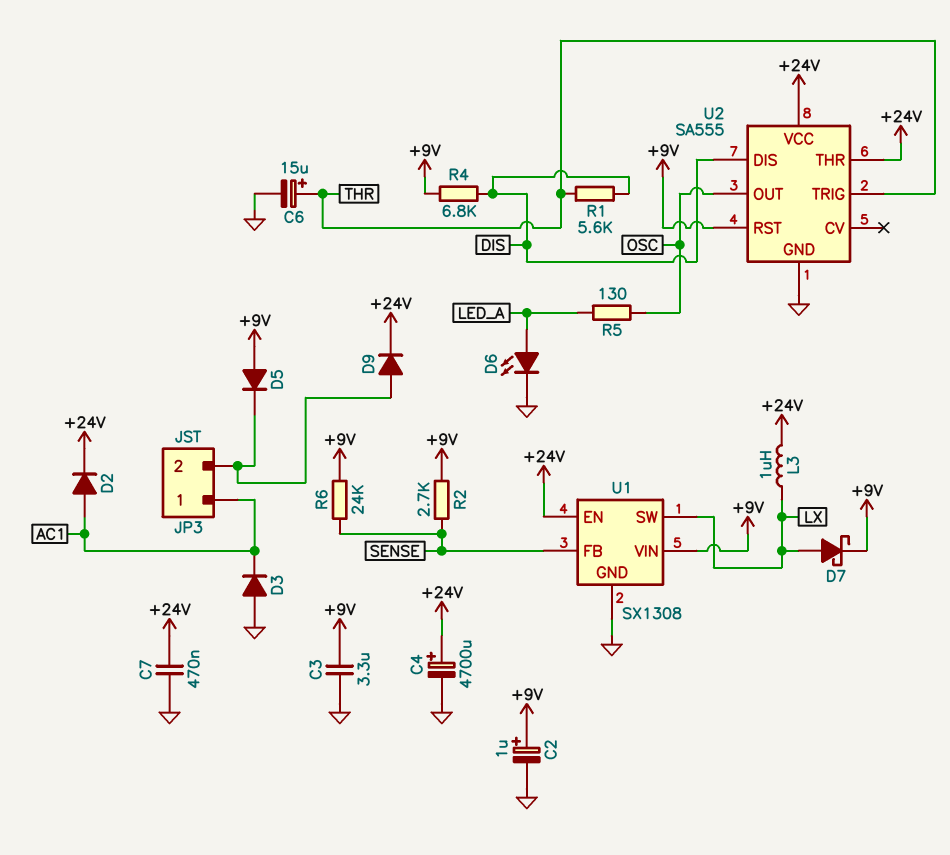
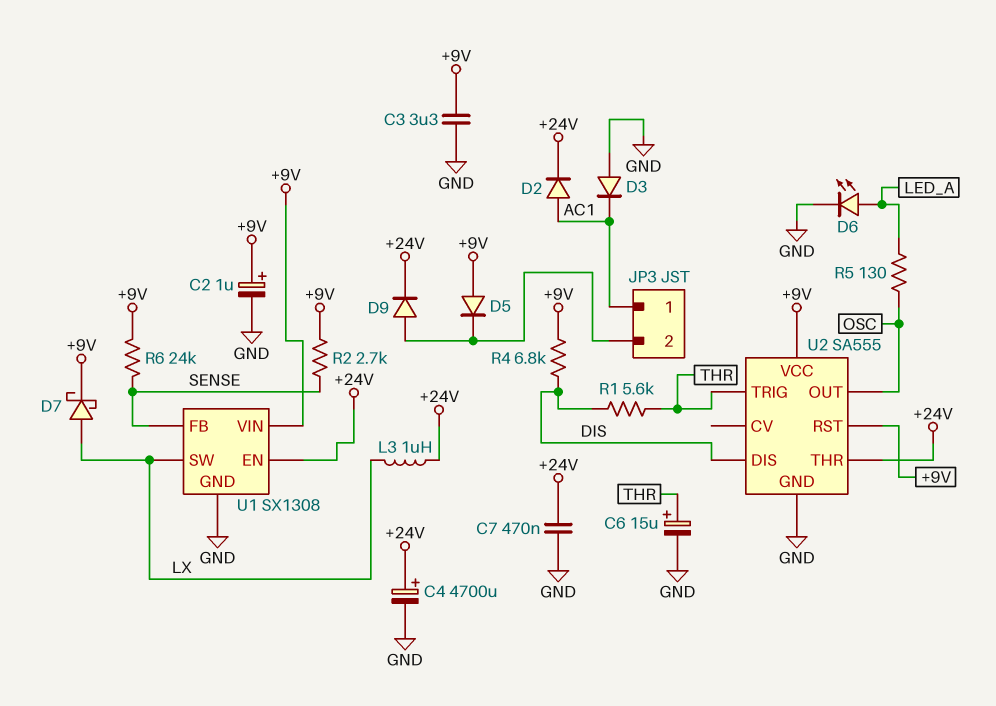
U2 pin VCC: +24V -> +9V

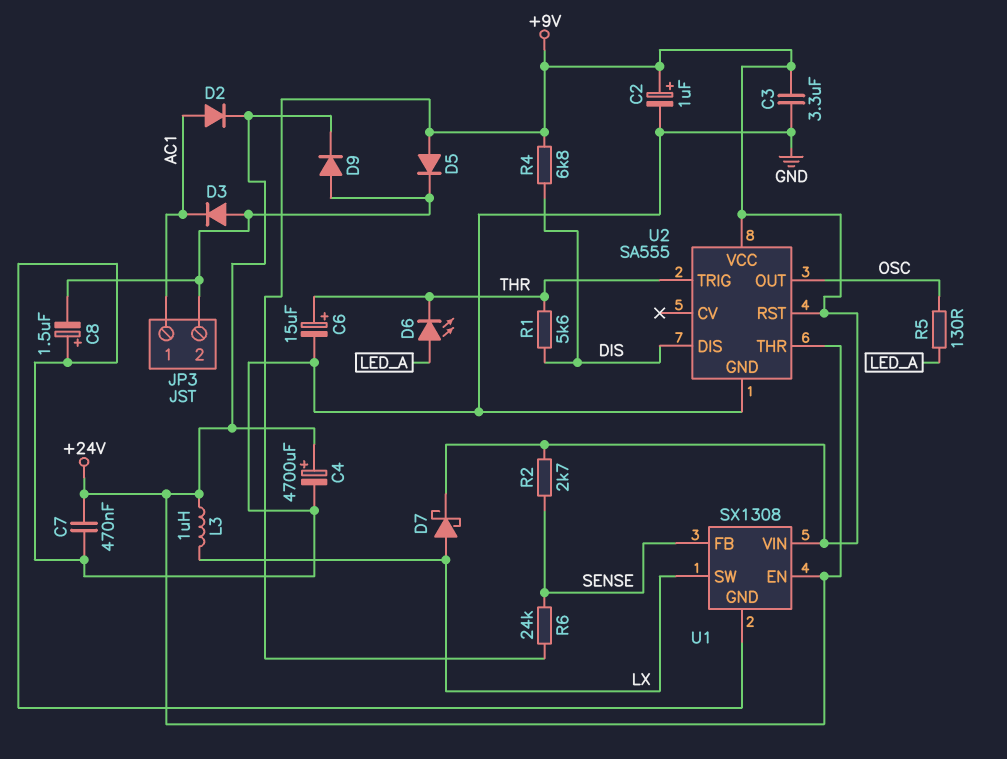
C8: none -> 1.5uF (plus GND, minus JP3/2)
D3: diode (A GND, K AC1) -> diode (A JP3/2, K AC1)
D6: LED (A LED_A, K GND) -> LED (A LED_A, K THR)

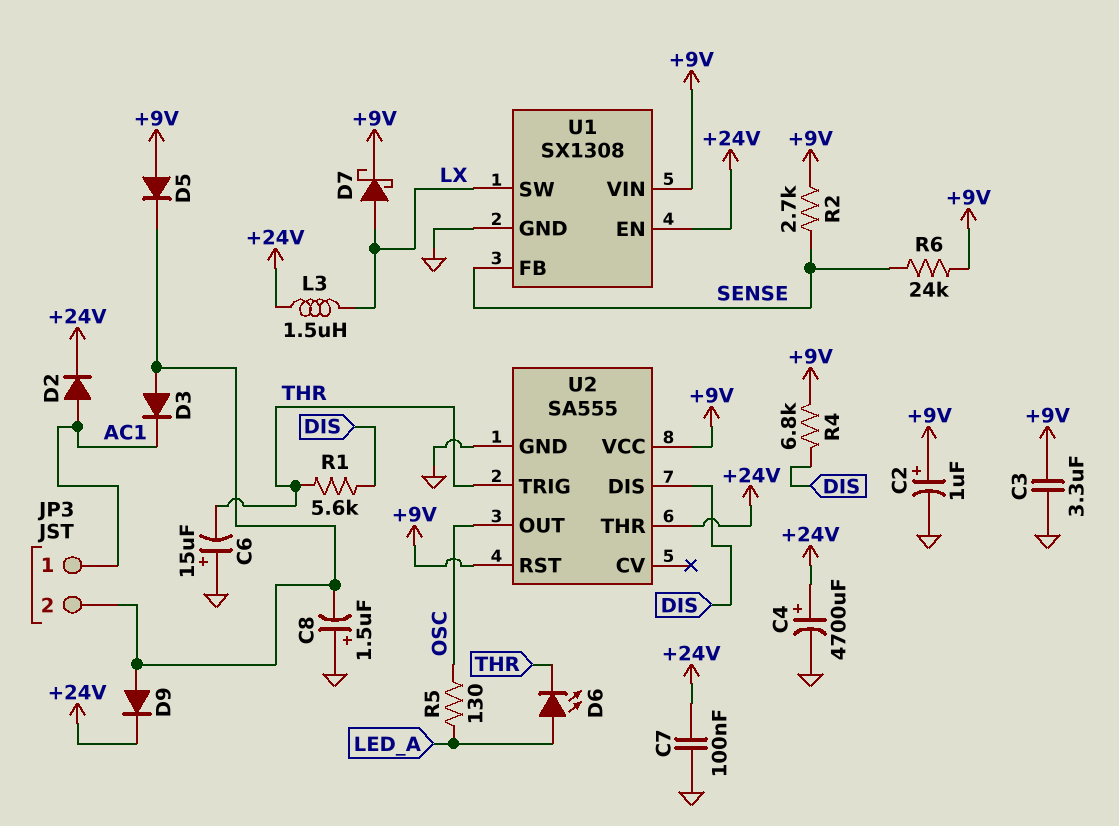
C6: 15uF (plus THR, minus GND) -> 15uF (plus GND, minus THR)
C7: 470nF (+24V, GND) -> 100nF (+24V, GND)
L3: 1uH (+24V, LX) -> 1.5uH (+24V, LX)

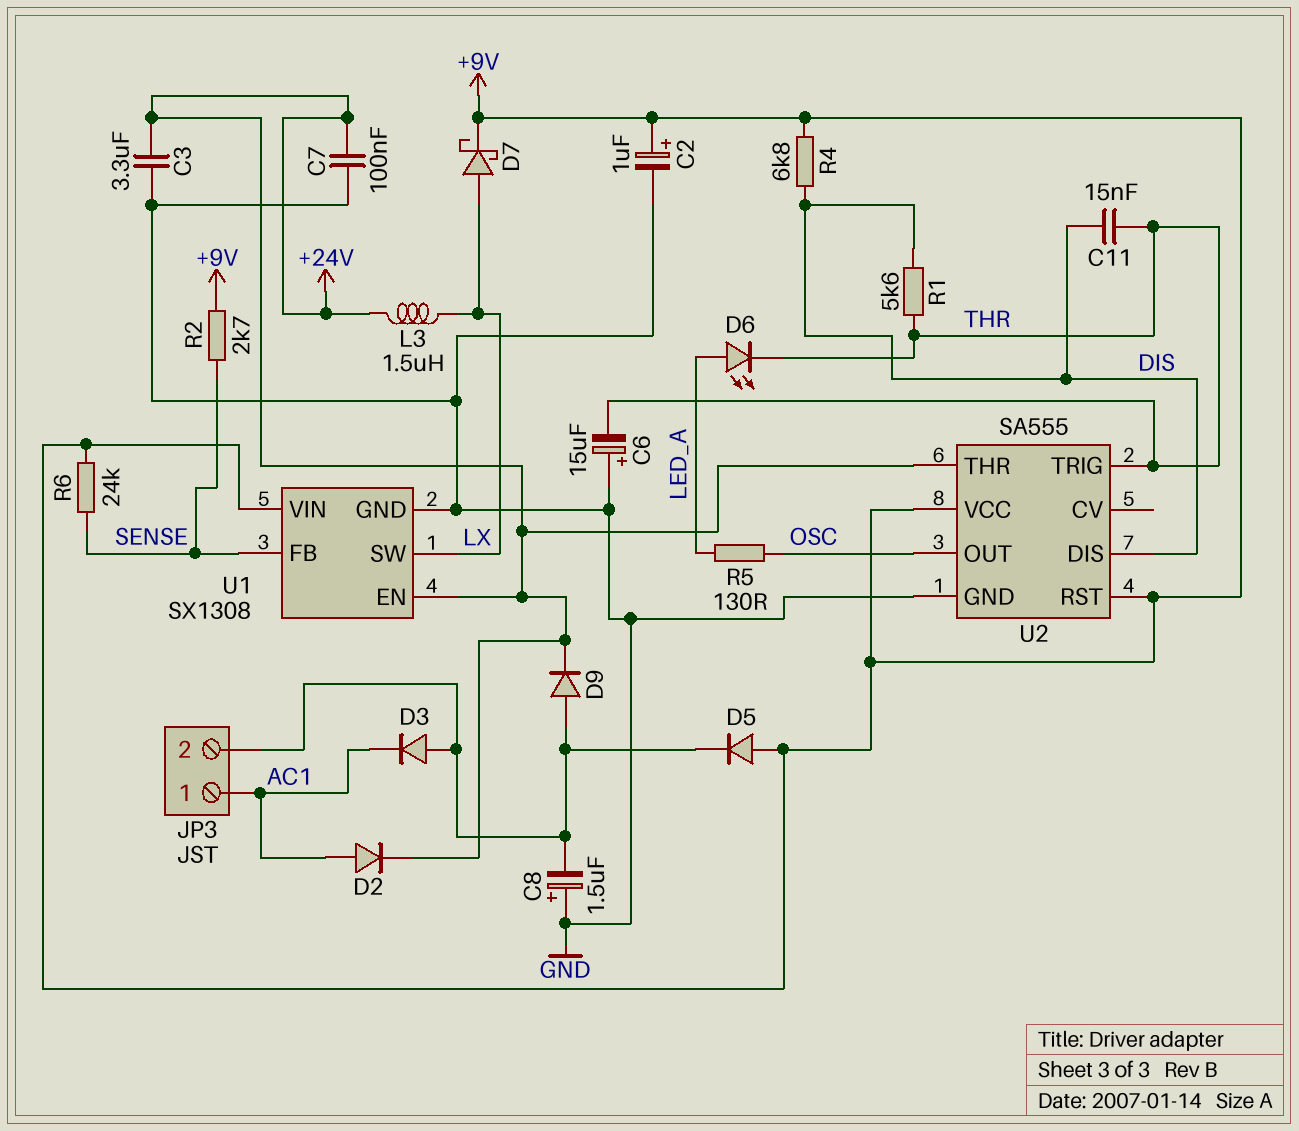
C3: 3.3uF (+9V, GND) -> 3.3uF (+24V, GND)
C4: 4700uF (plus +24V, minus GND) -> none
C11: none -> 15nF (DIS, THR)

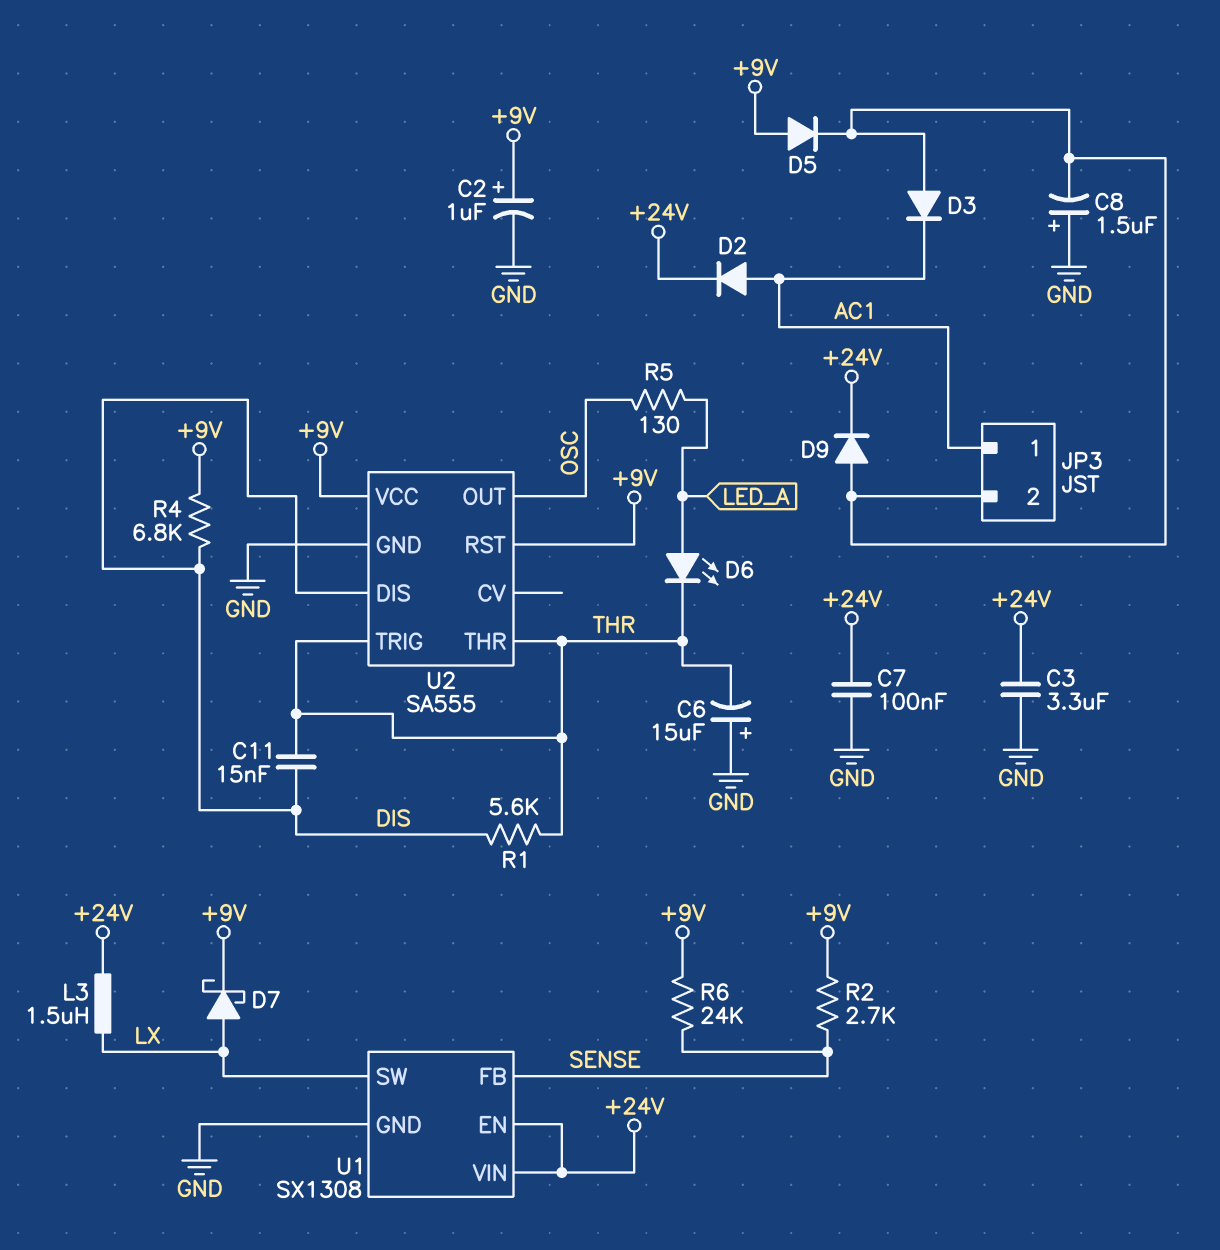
U1 pin VIN: +9V -> +24V
U2 pin THR: +24V -> THR

